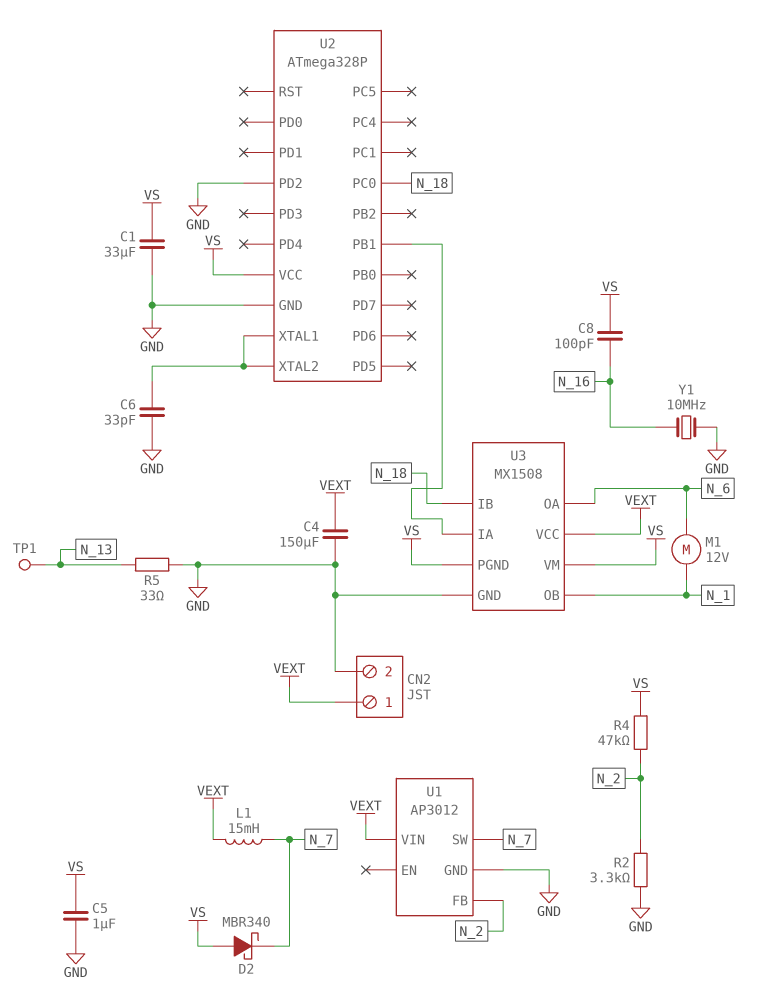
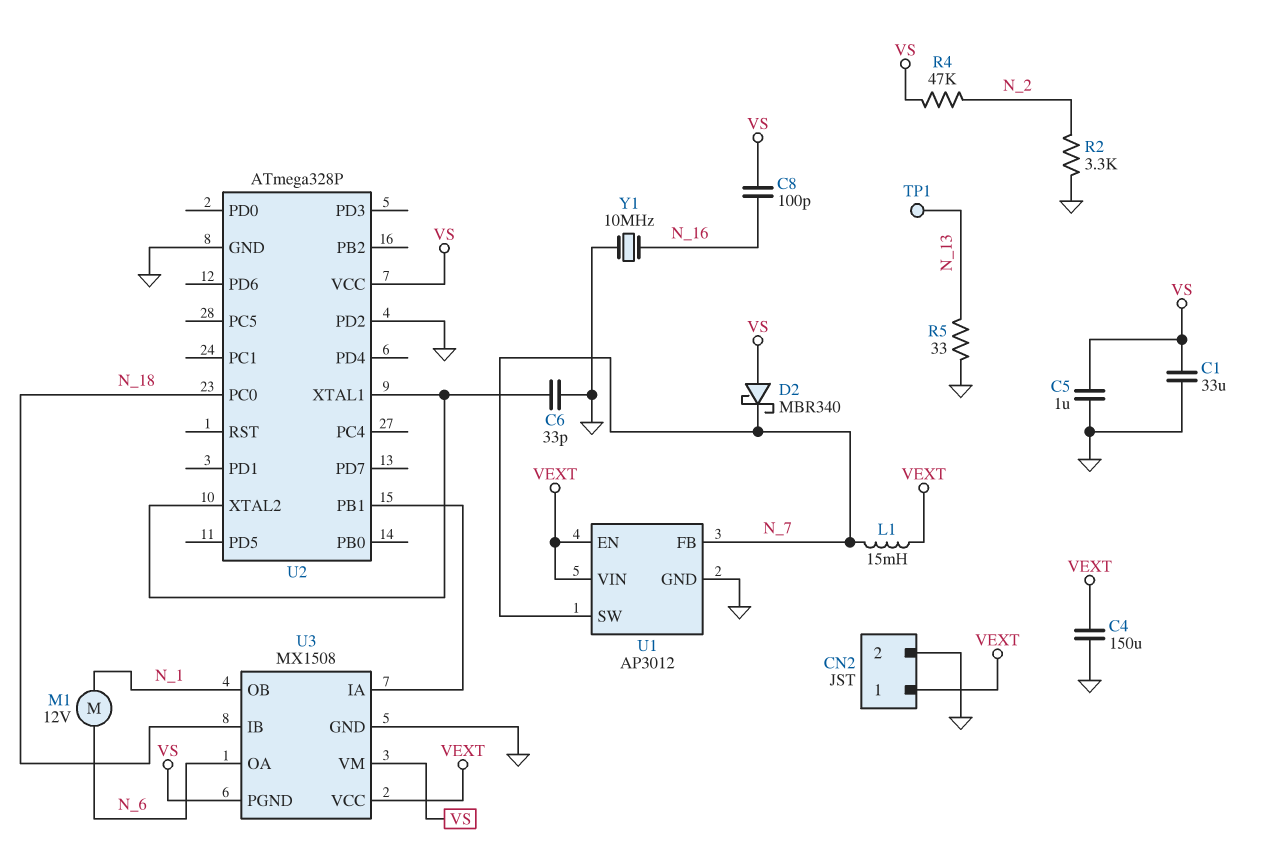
U1 pin EN: none -> VEXT
U1 pin FB: N_2 -> N_7

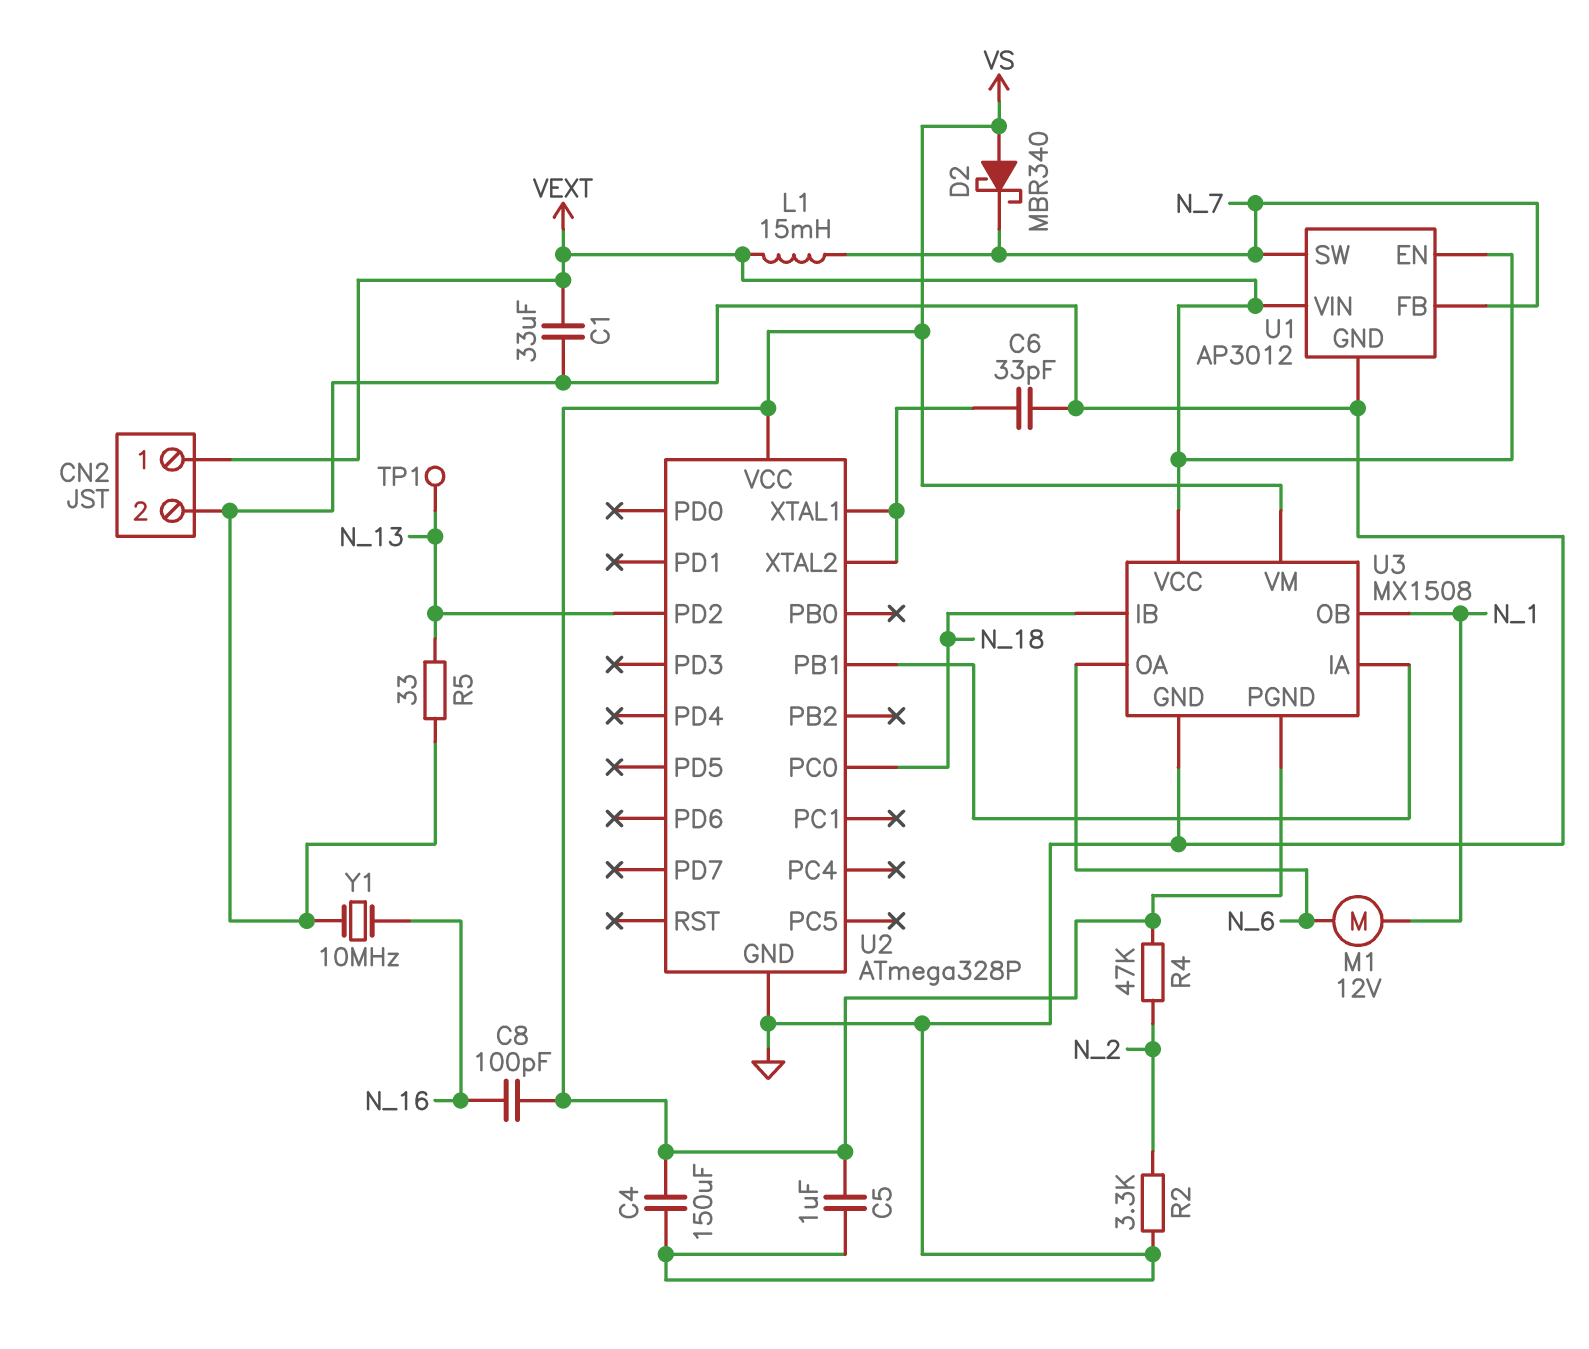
C1: 33uF (GND, VS) -> 33uF (GND, VEXT)
C4: 150uF (GND, VEXT) -> 150uF (GND, VS)
U2 pin PD2: GND -> N_13

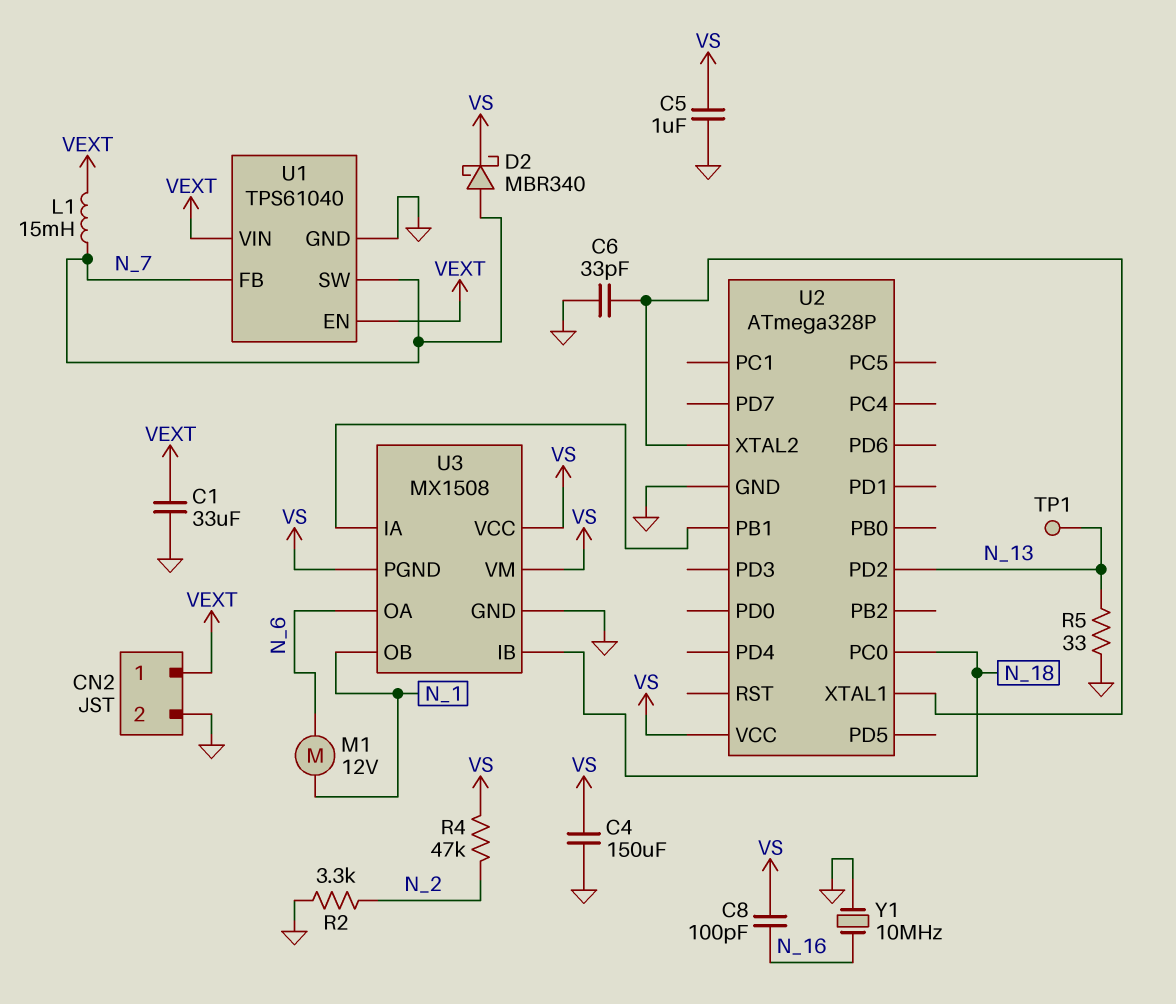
D2: schottky MBR340 (A VS, K N_7) -> schottky MBR340 (A N_7, K VS)
U1: AP3012 -> TPS61040
U3 pin VCC: VEXT -> VS

